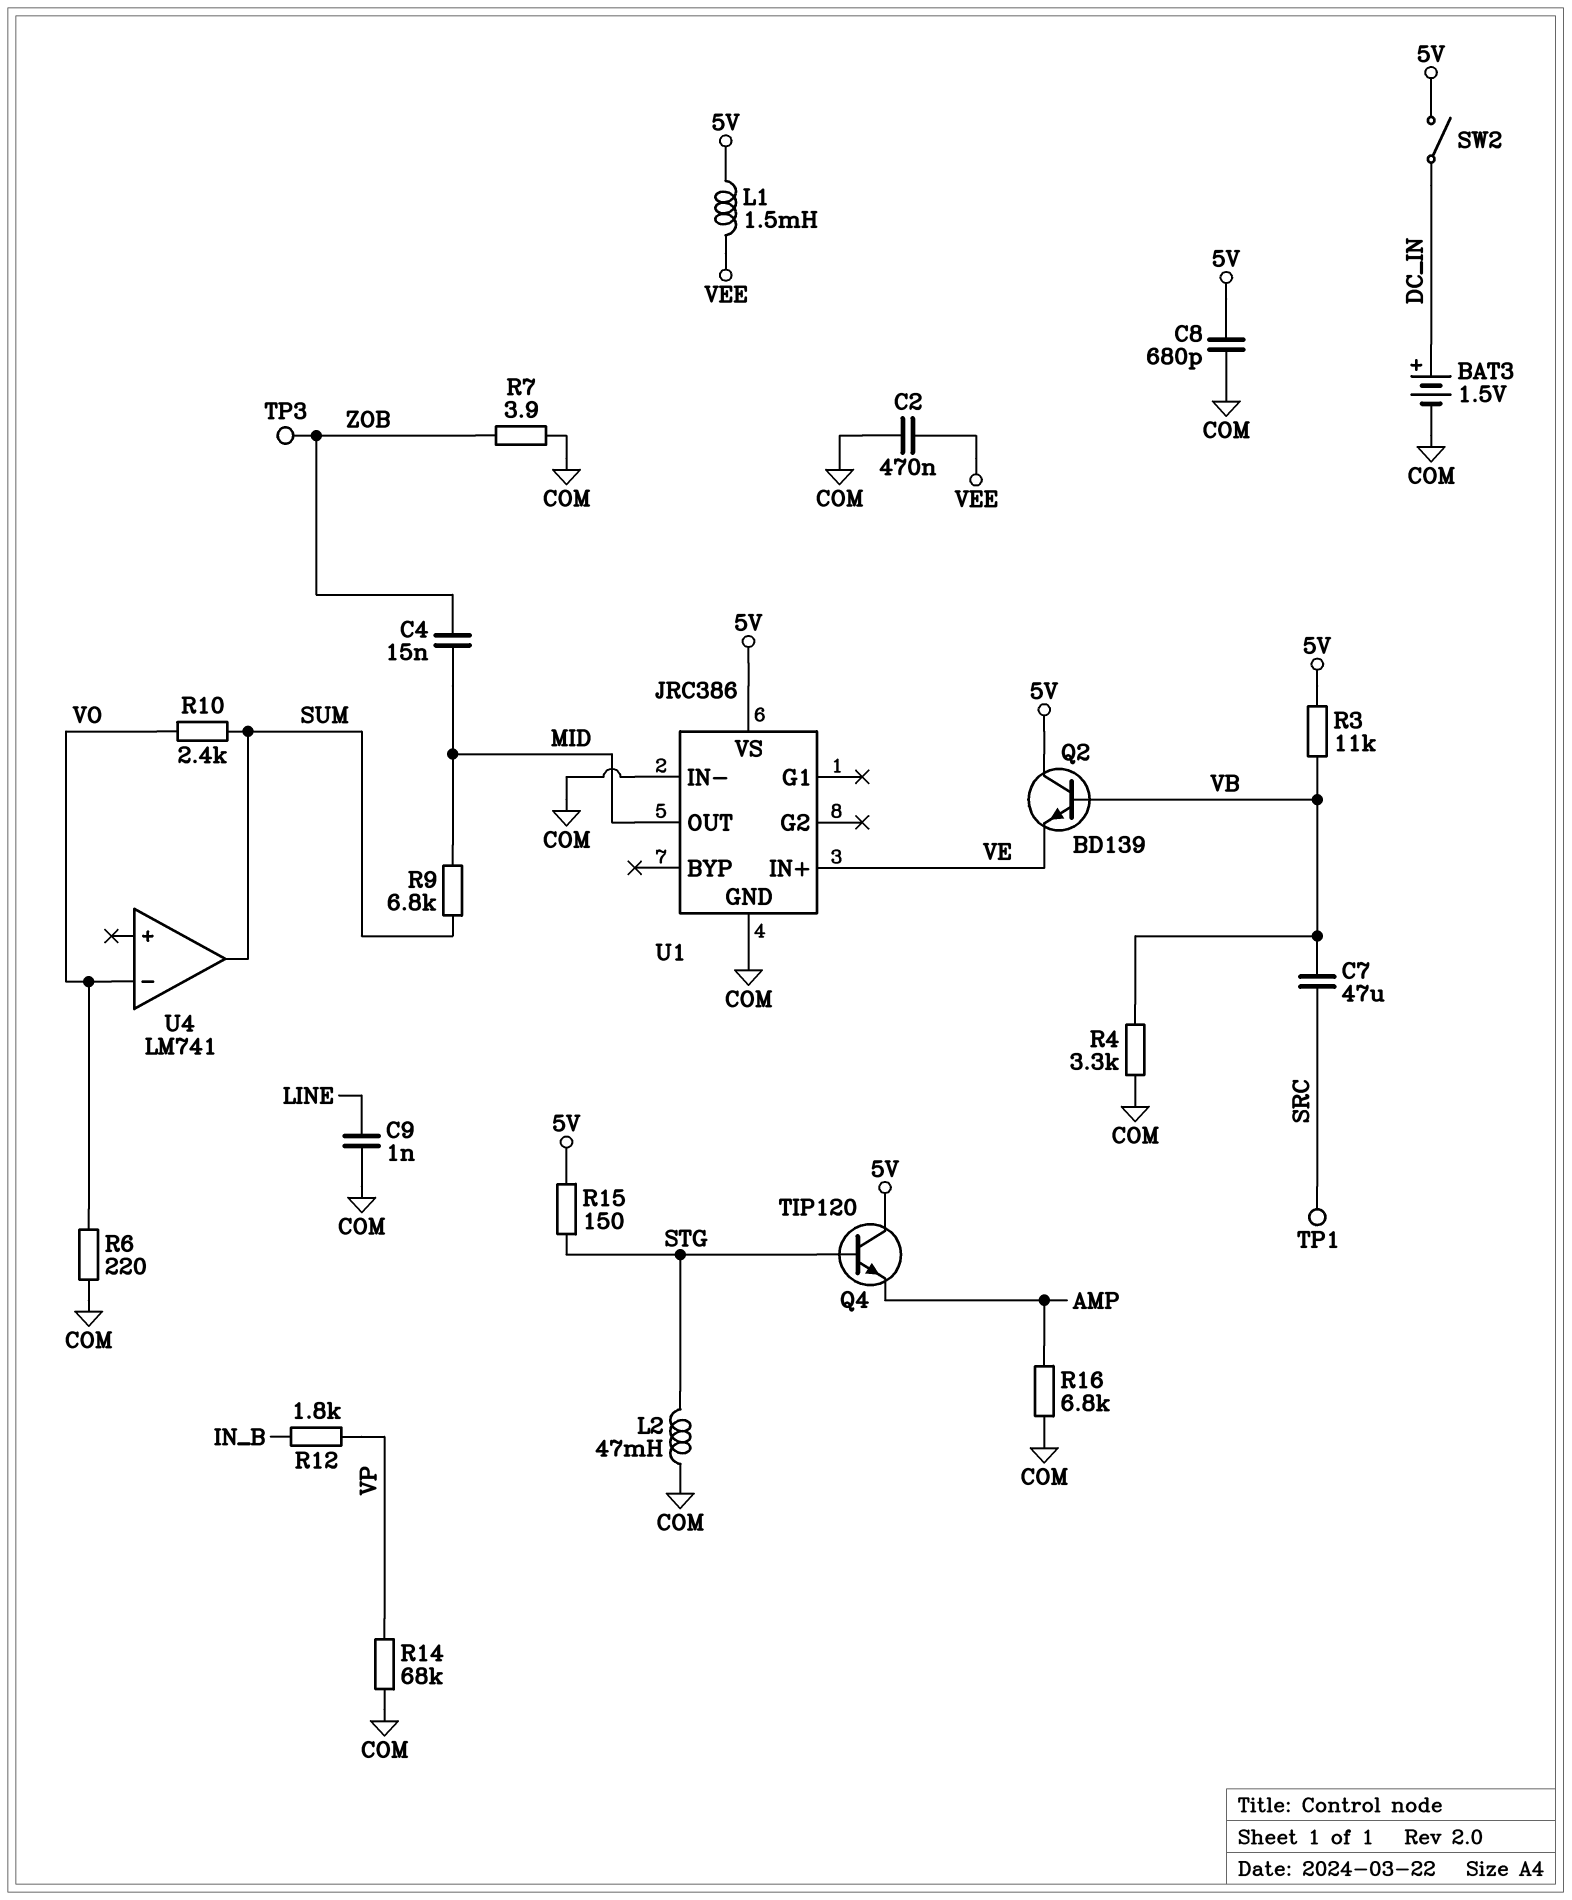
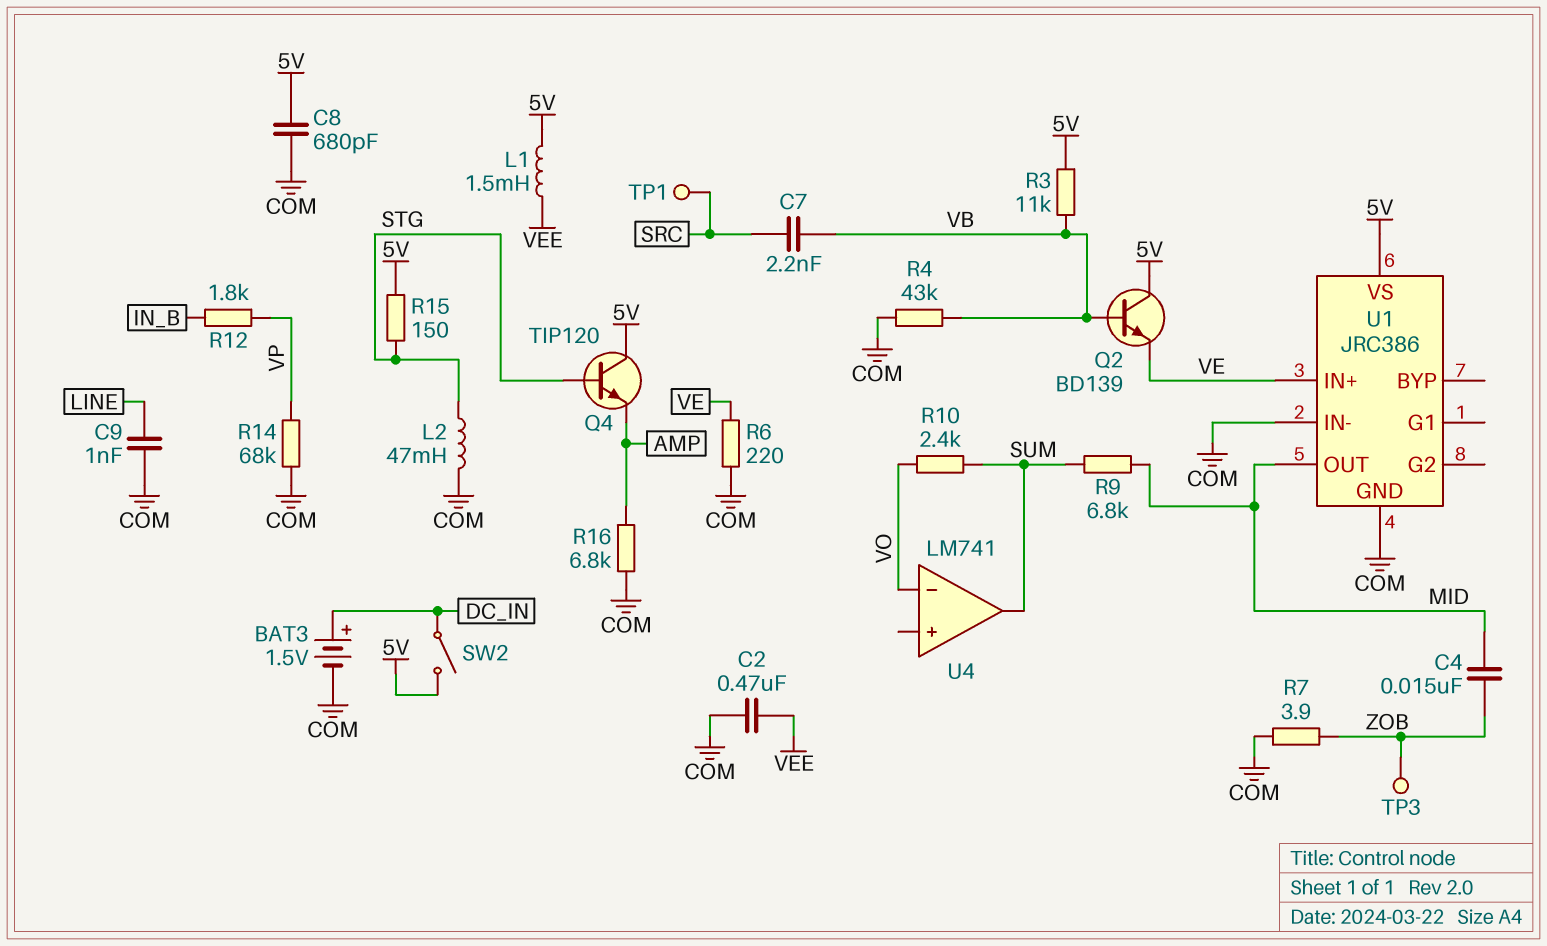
C7: 47uF (SRC, VB) -> 2.2nF (SRC, VB)
R4: 3.3k (COM, VB) -> 43k (COM, VB)
R6: 220 (COM, VO) -> 220 (COM, VE)

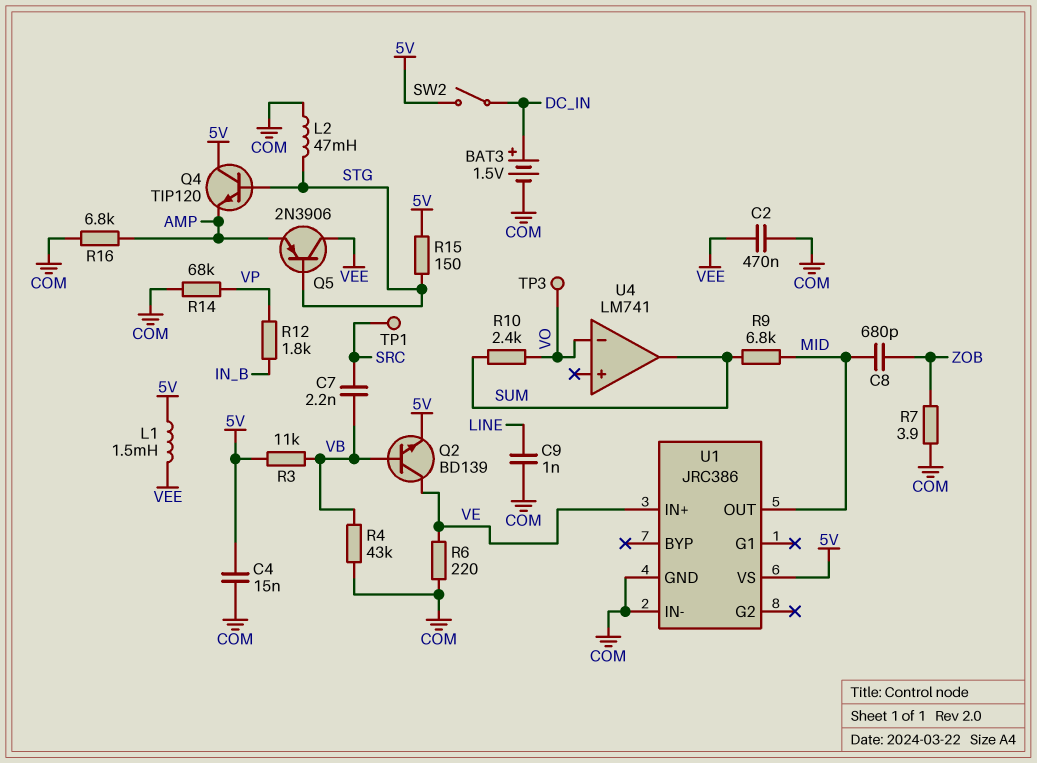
C4: 15nF (MID, ZOB) -> 15nF (5V, COM)
C8: 680pF (5V, COM) -> 680pF (MID, ZOB)
Q2: NPN BD139 (B VB, C 5V, E VE) -> NPN BD139 (B VB, C VE, E 5V)
Q5: none -> PNP 2N3906 (B STG, C VEE, E AMP)
TP3: test point (ZOB) -> test point (VO)

